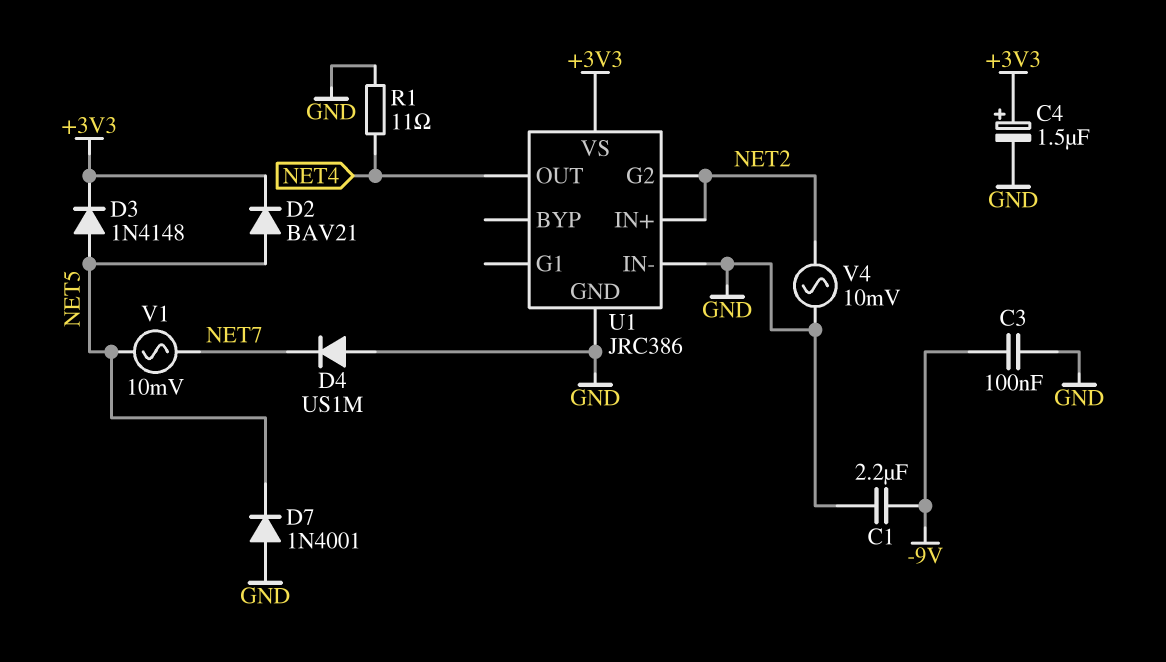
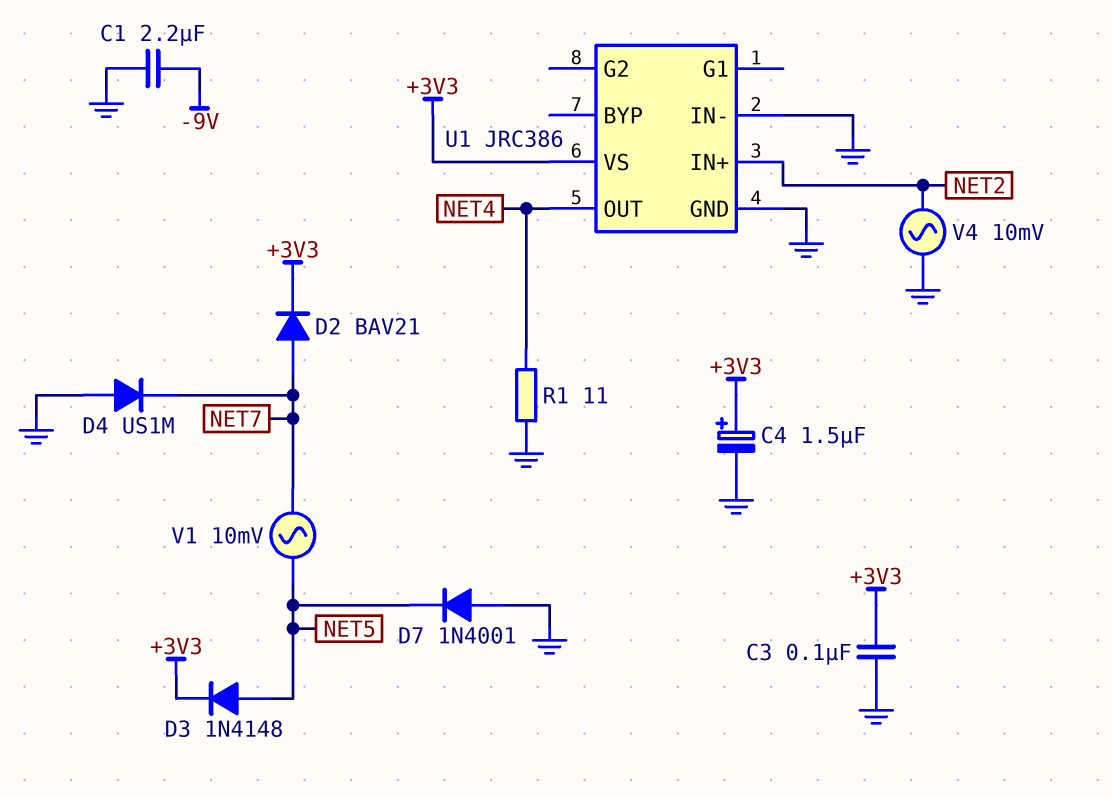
C3: 100nF (-9V, GND) -> 100nF (+3V3, GND)
D2: diode BAV21 (A NET5, K +3V3) -> diode BAV21 (A NET7, K +3V3)
U1 pin G2: NET2 -> none

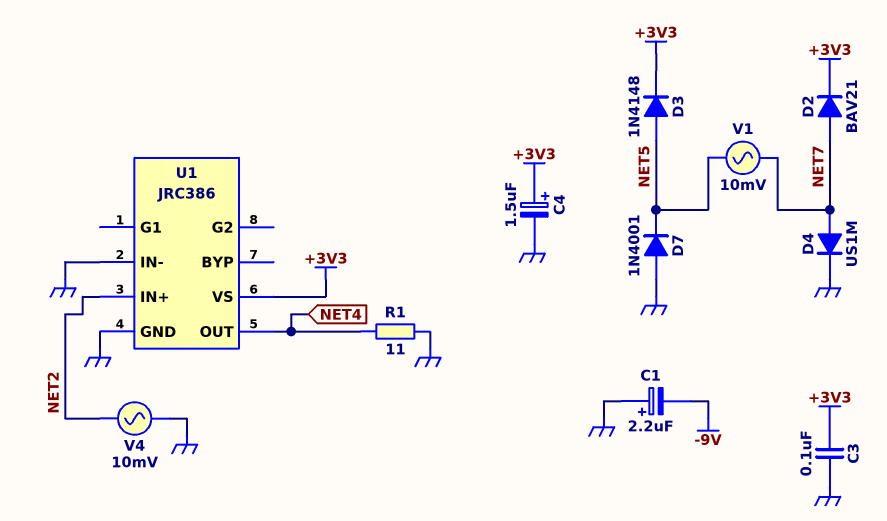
C1: 2.2uF (-9V, GND) -> 2.2uF (plus GND, minus -9V)
D4: diode US1M (A GND, K NET7) -> diode US1M (A NET7, K GND)

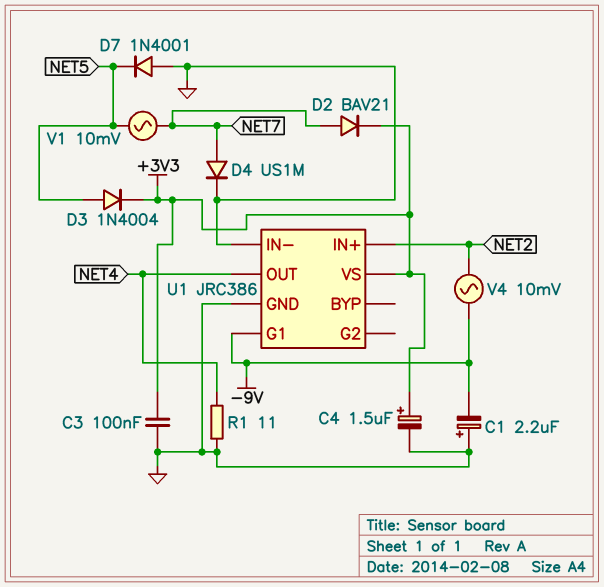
D3: diode 1N4148 (A NET5, K +3V3) -> diode 1N4004 (A NET5, K +3V3)
U1 pin G1: none -> -9V
V4: AC 10mV (GND, NET2) -> AC 10mV (-9V, NET2)

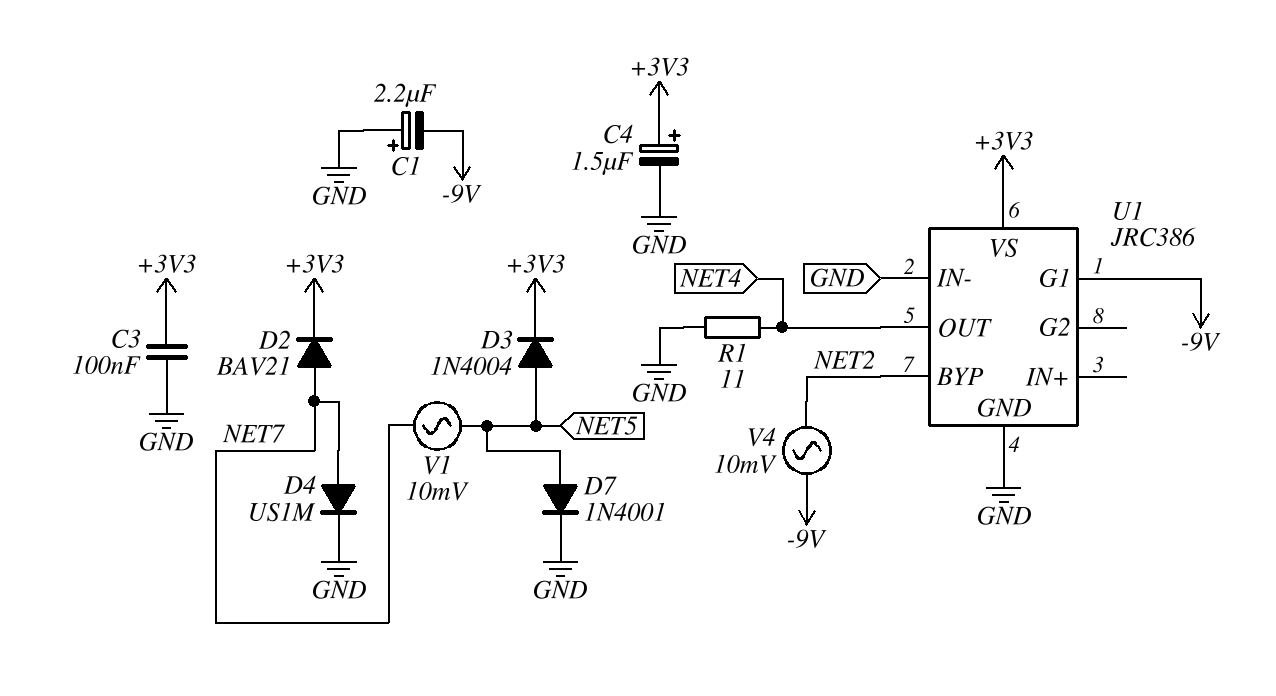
D7: diode 1N4001 (A GND, K NET5) -> diode 1N4001 (A NET5, K GND)
U1 pin BYP: none -> NET2
U1 pin IN+: NET2 -> none

